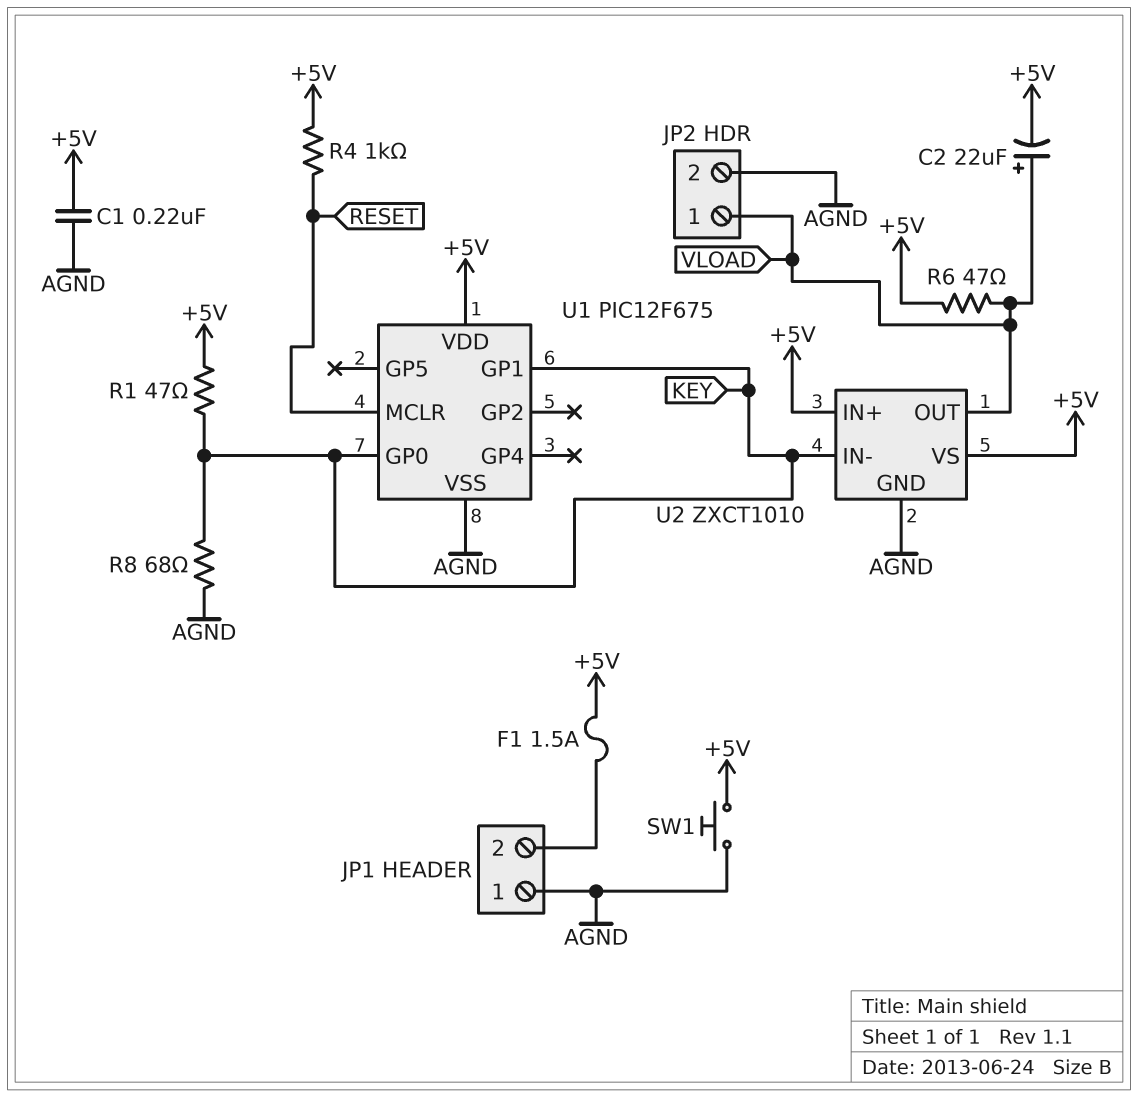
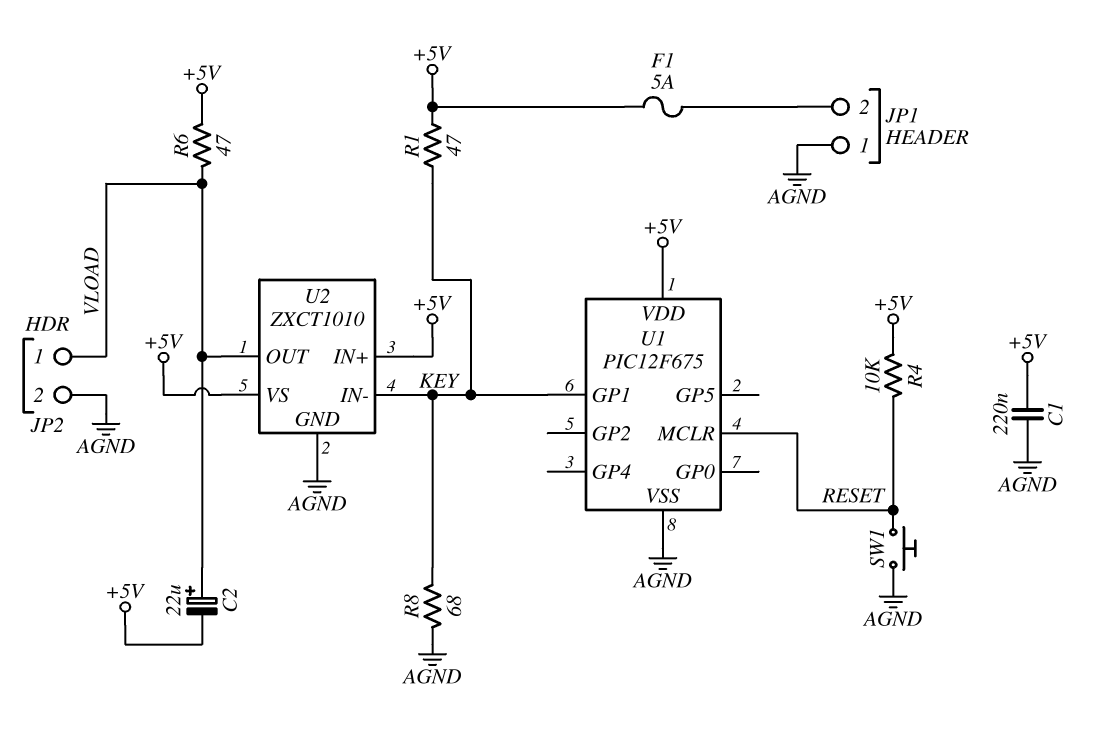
F1: 1.5A (+5V, JP1/2) -> 5A (+5V, JP1/2)
R4: 1k (+5V, RESET) -> 10k (+5V, RESET)
SW1: button (+5V, AGND) -> button (AGND, RESET)
U1 pin GP0: KEY -> none

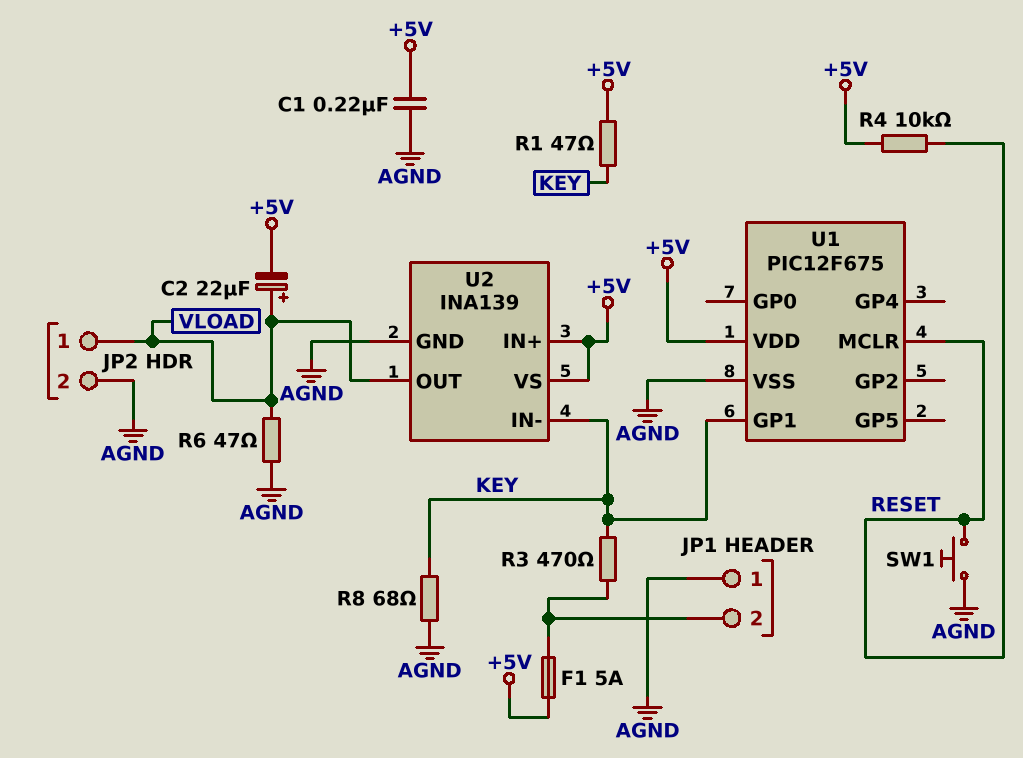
R3: none -> 470 (JP1/2, KEY)
R6: 47 (+5V, VLOAD) -> 47 (AGND, VLOAD)
U2: ZXCT1010 -> INA139

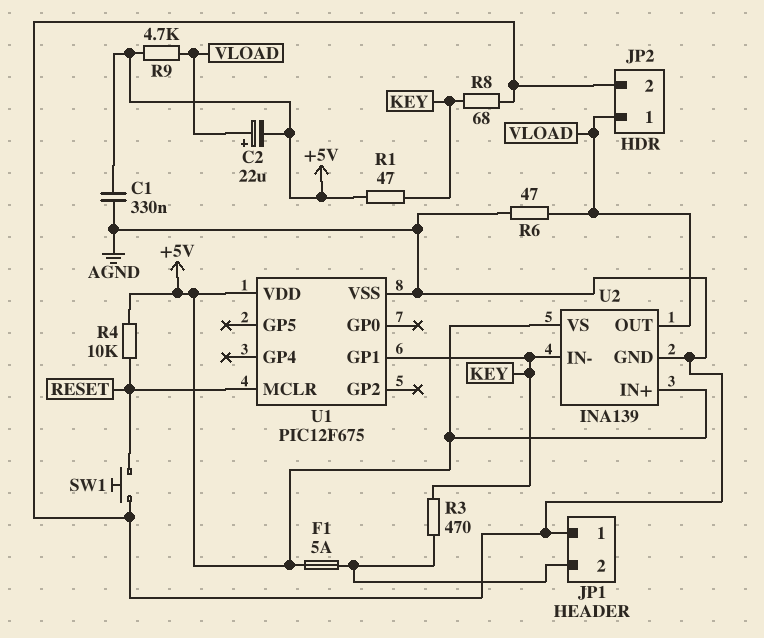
C1: 220nF (+5V, AGND) -> 330nF (+5V, AGND)
R9: none -> 4.7k (+5V, VLOAD)

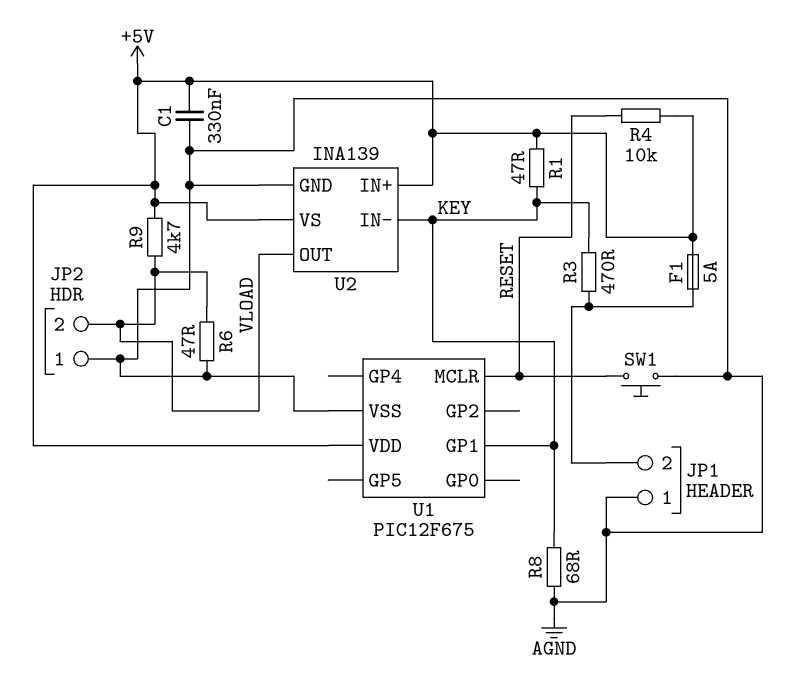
C2: 22uF (plus VLOAD, minus +5V) -> none
JP2 pin 1: VLOAD -> AGND
JP2 pin 2: AGND -> VLOAD

